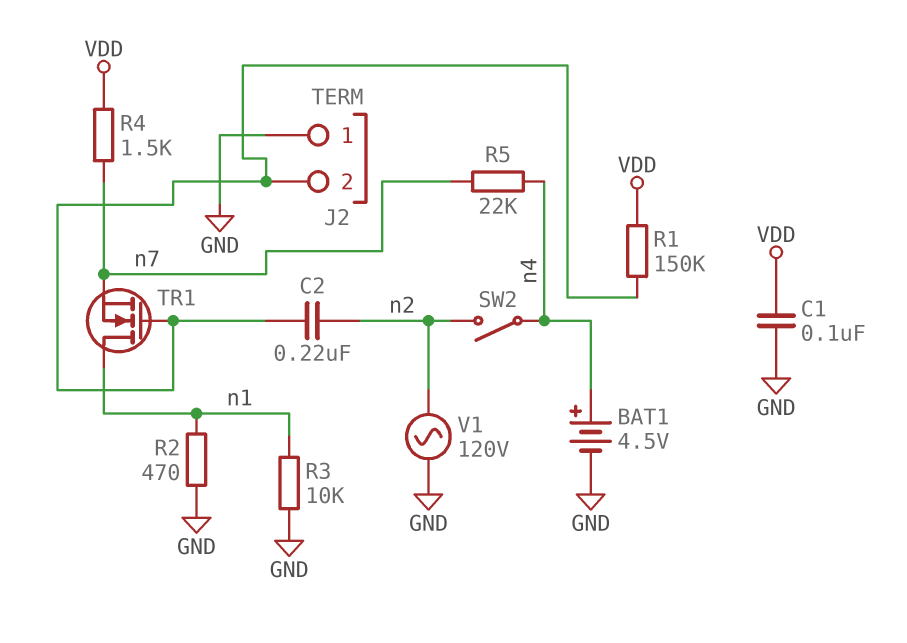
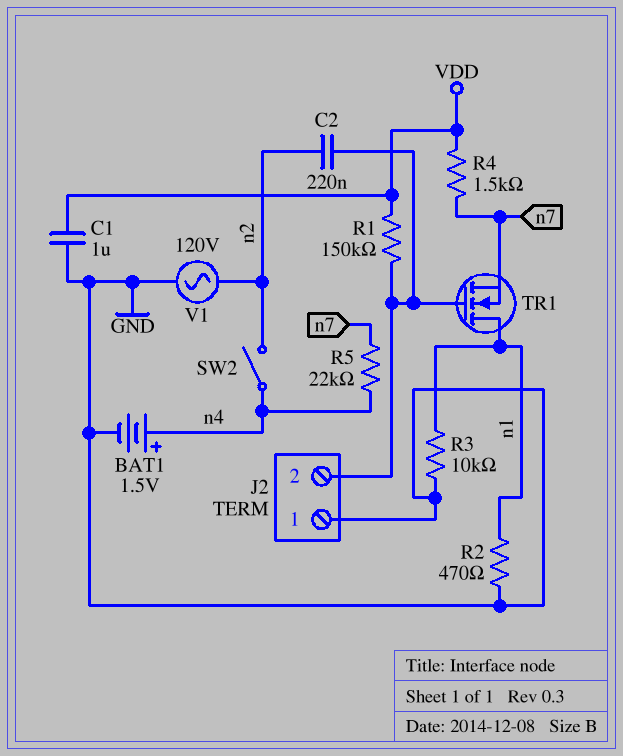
BAT1: 4.5V (plus n4, minus GND) -> 1.5V (plus n4, minus GND)
C1: 100nF (GND, VDD) -> 1uF (GND, VDD)

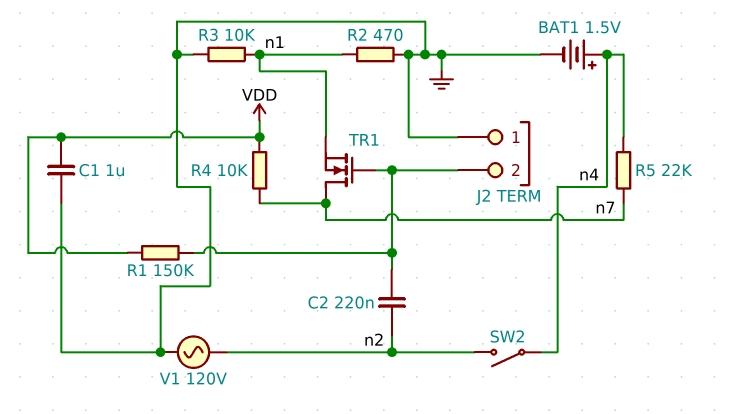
R4: 1.5k (VDD, n7) -> 10k (VDD, n7)
TR1: NMOS (G J2/2, D n1, S n7) -> NMOS (G J2/2, D n7, S n1)

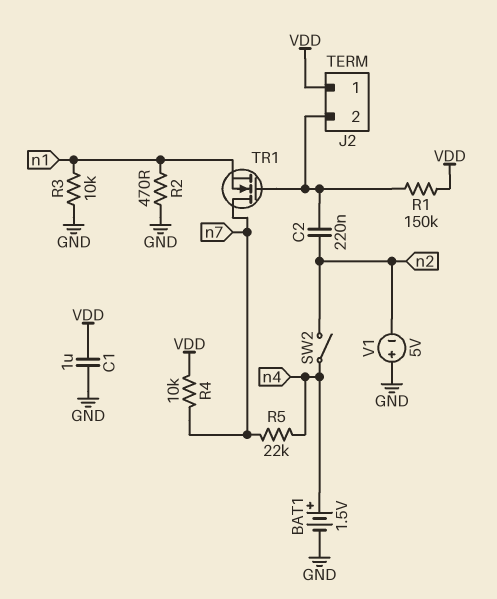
J2 pin 1: GND -> VDD
V1: AC 120V (GND, n2) -> 5V (plus GND, minus n2)

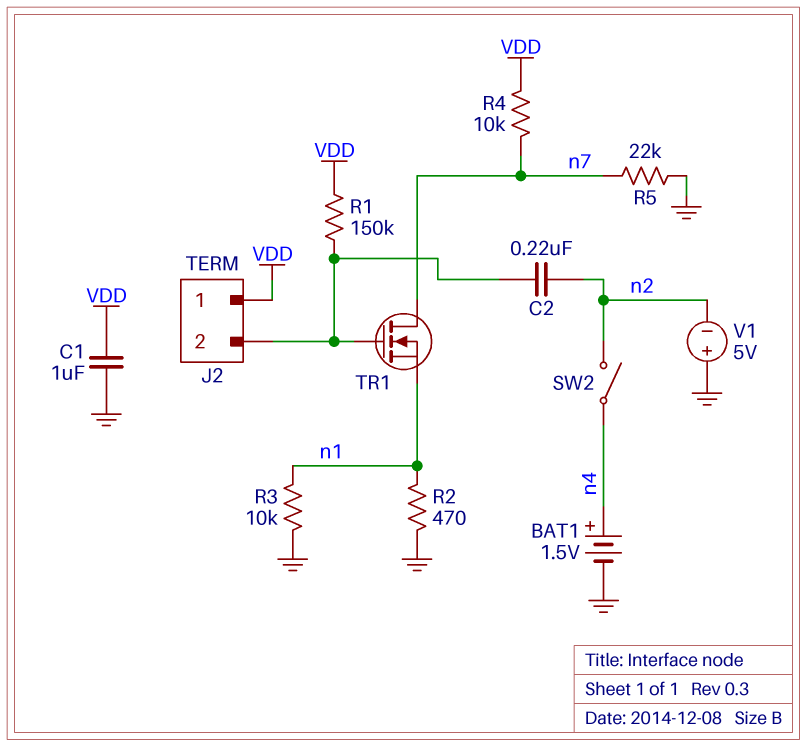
R5: 22k (n4, n7) -> 22k (GND, n7)

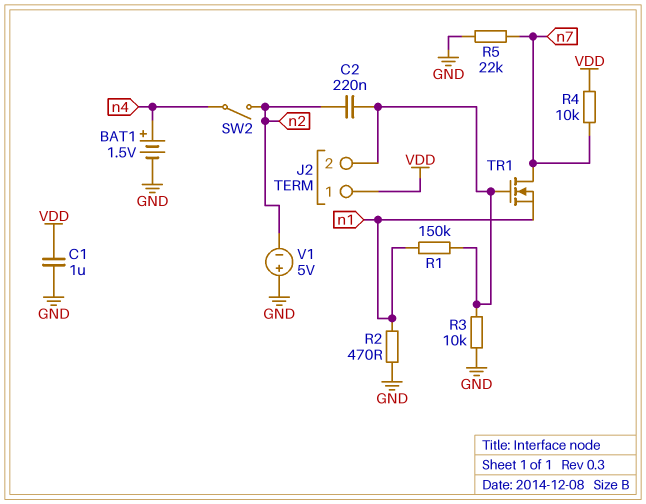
R1: 150k (J2/2, VDD) -> 150k (J2/2, n1)
R3: 10k (GND, n1) -> 10k (GND, J2/2)

